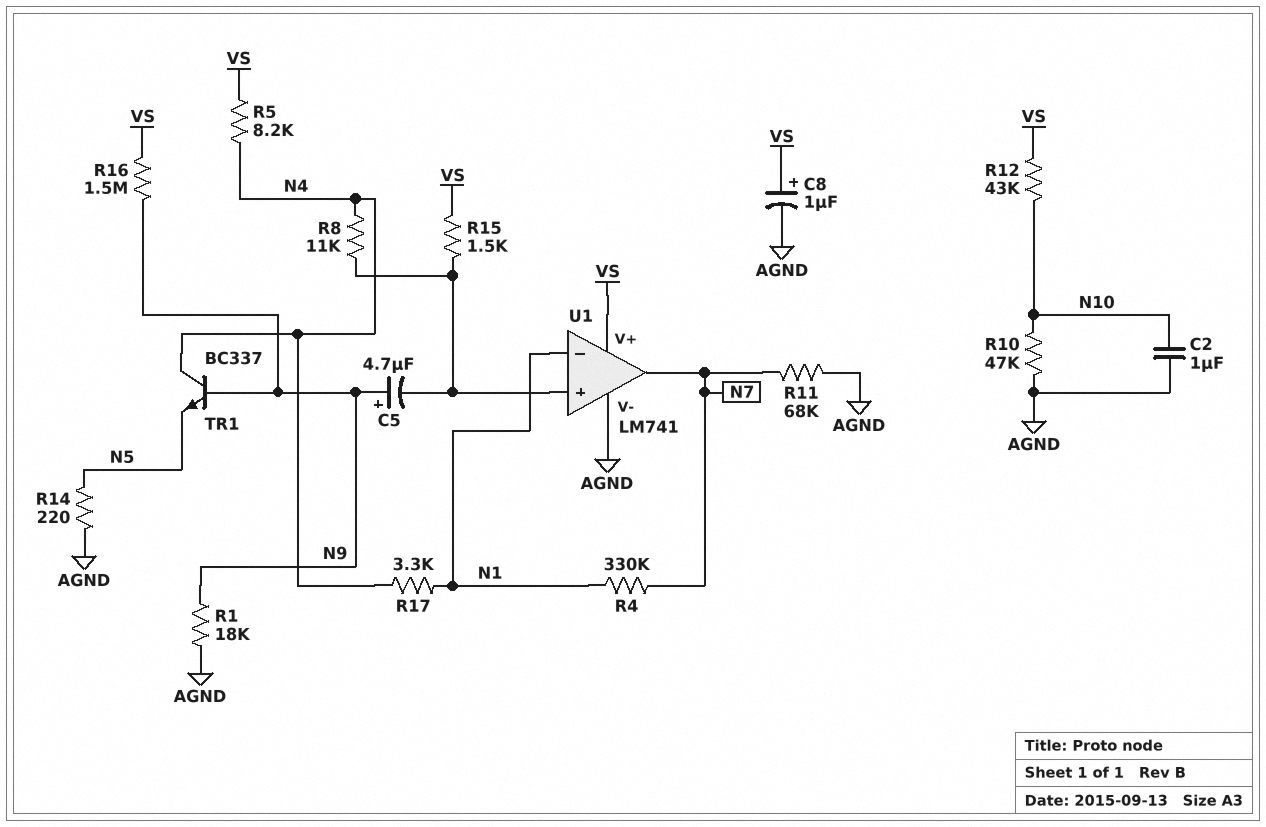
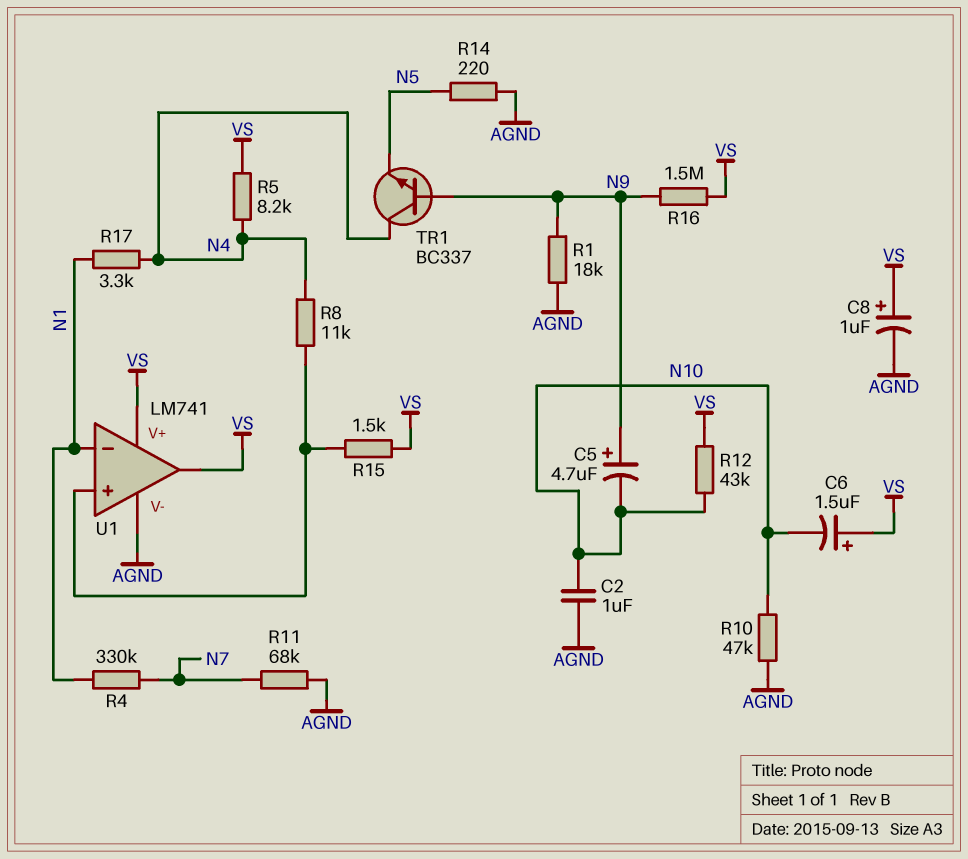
C5: 4.7uF (plus N9, minus U1/in+) -> 4.7uF (plus N9, minus N10)
C6: none -> 1.5uF (plus VS, minus N10)
U1 pin out: N7 -> VS

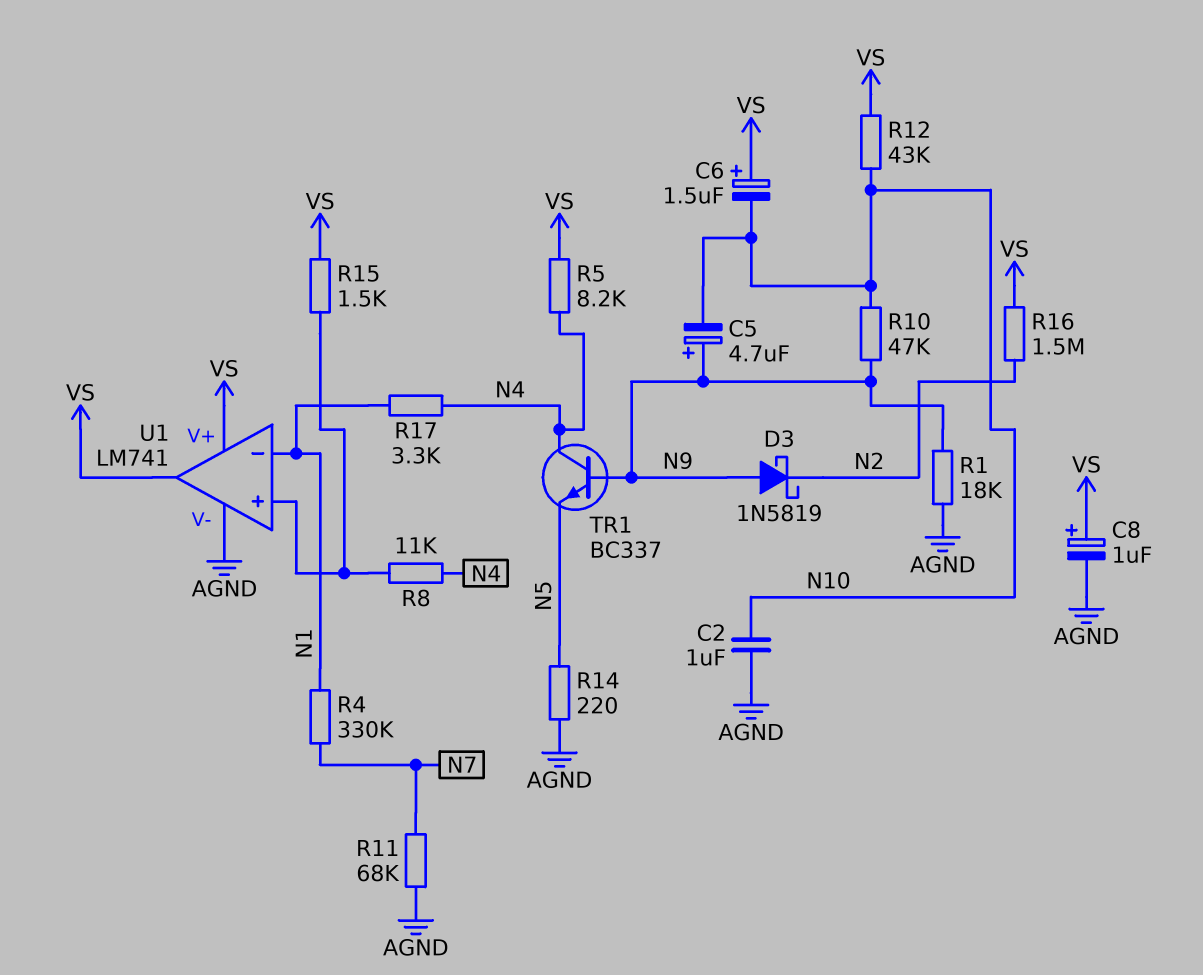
D3: none -> schottky 1N5819 (A N9, K N2)
R10: 47k (AGND, N10) -> 47k (N9, N10)
R16: 1.5M (N9, VS) -> 1.5M (N2, VS)

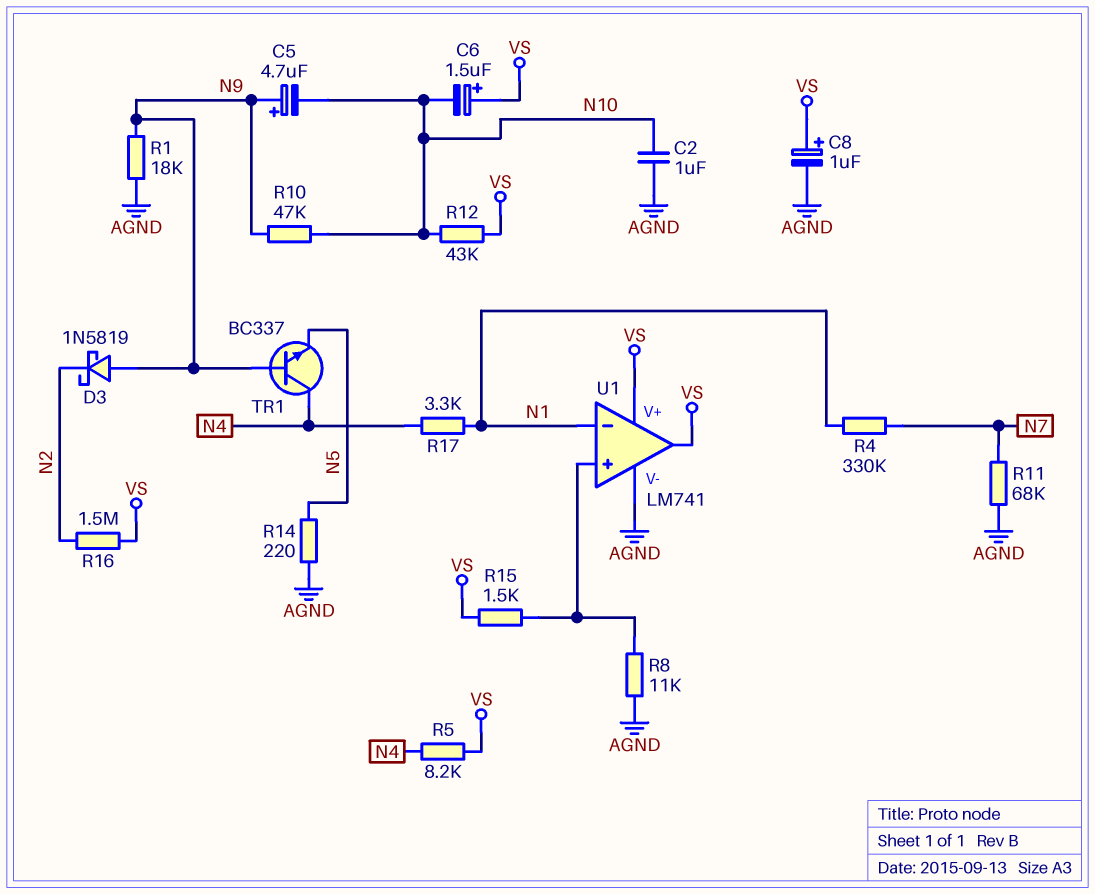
R8: 11k (N4, U1/in+) -> 11k (AGND, U1/in+)

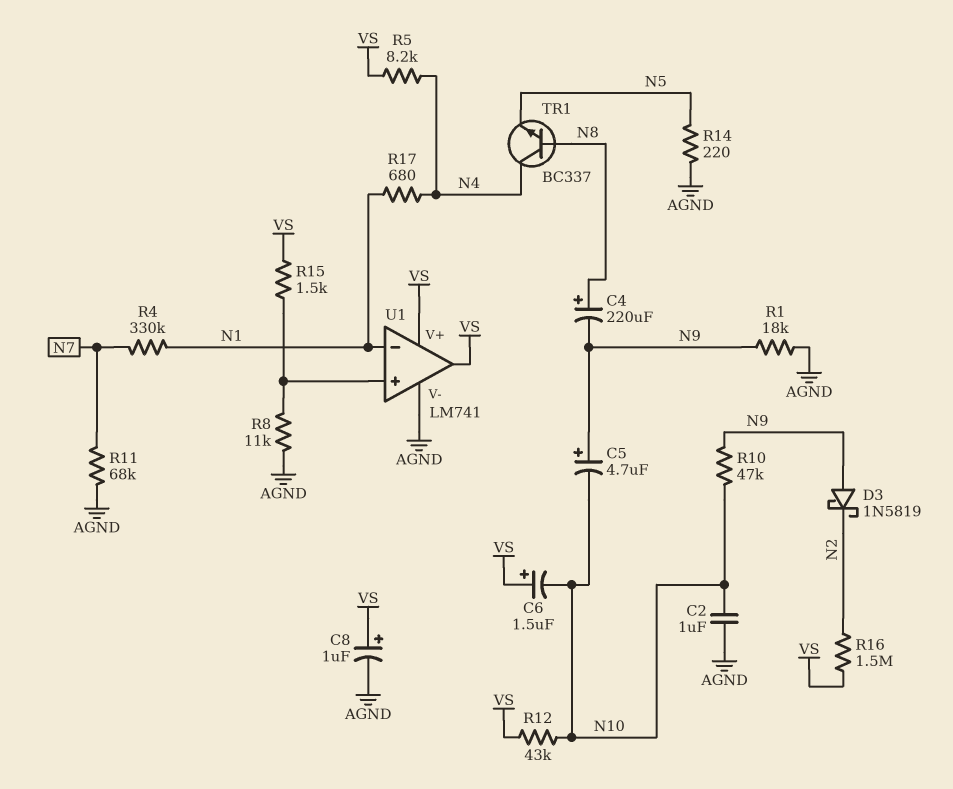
C4: none -> 220uF (plus N8, minus N9)
R17: 3.3k (N1, N4) -> 680 (N1, N4)
TR1: NPN BC337 (B N9, C N4, E N5) -> NPN BC337 (B N8, C N4, E N5)

